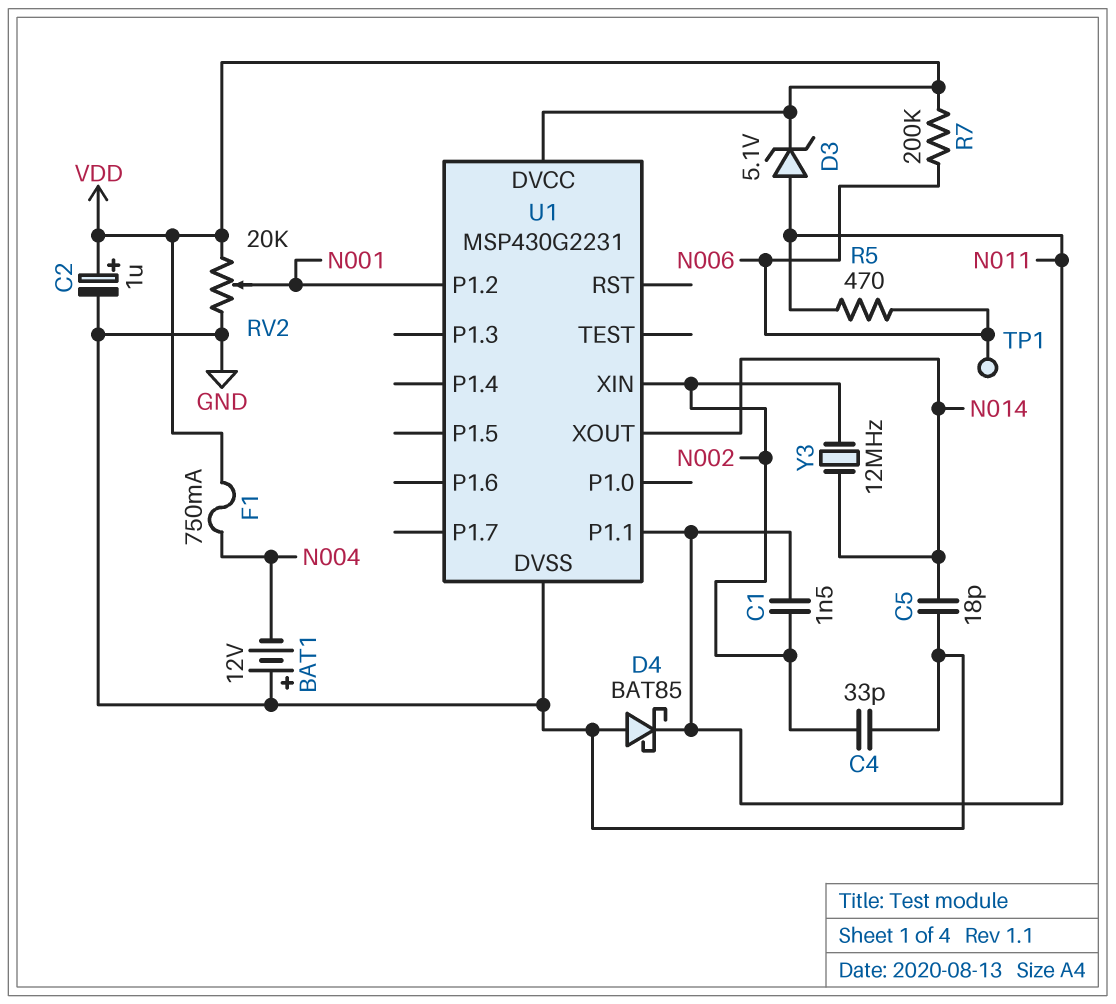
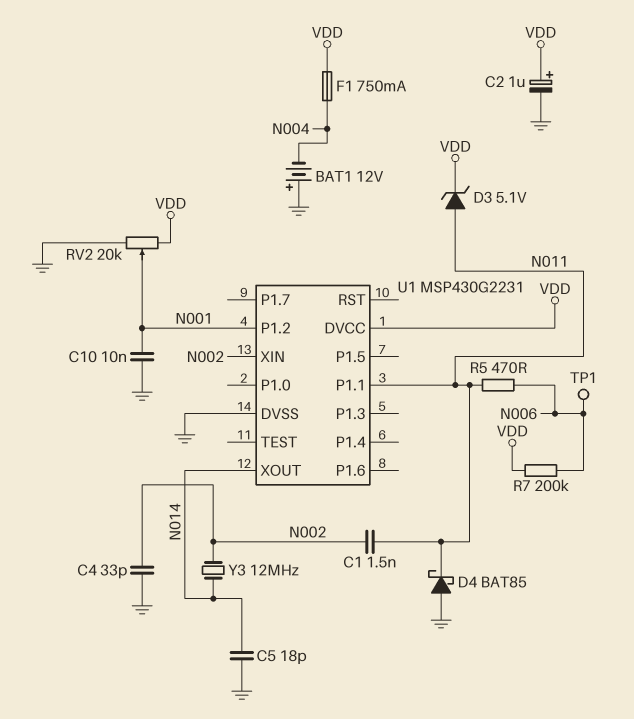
C10: none -> 10nF (GND, N001)

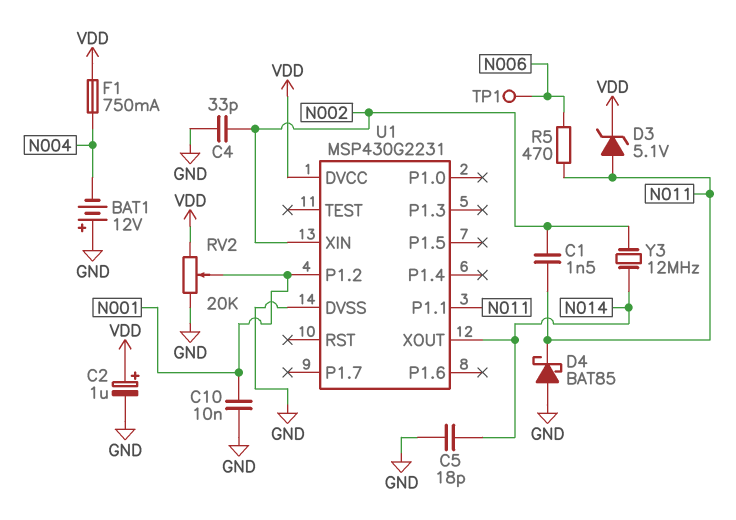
R7: 200k (N006, VDD) -> none

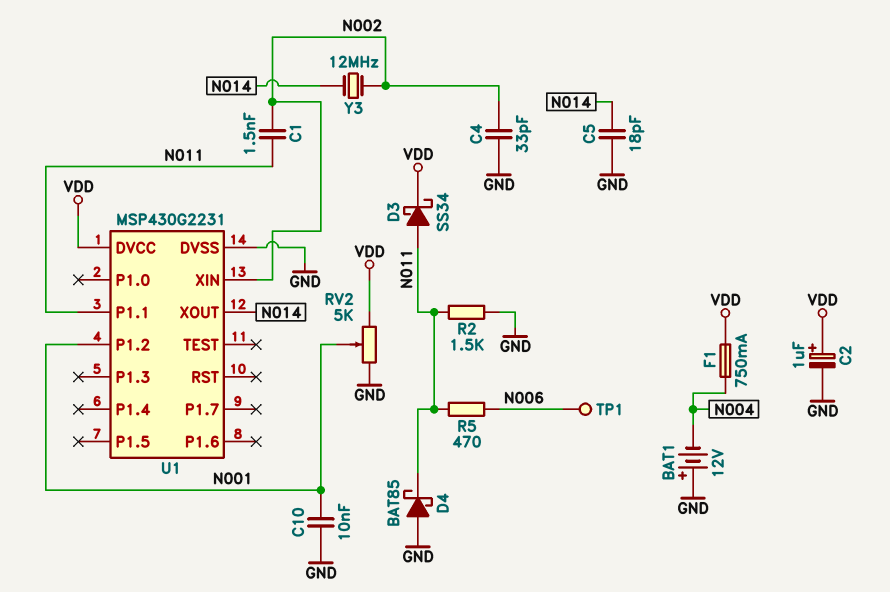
D3: zener 5.1V (A N011, K VDD) -> schottky SS34 (A N011, K VDD)
R2: none -> 1.5k (GND, N011)
RV2: 20k (GND, VDD, wiper N001) -> 5k (GND, VDD, wiper N001)

